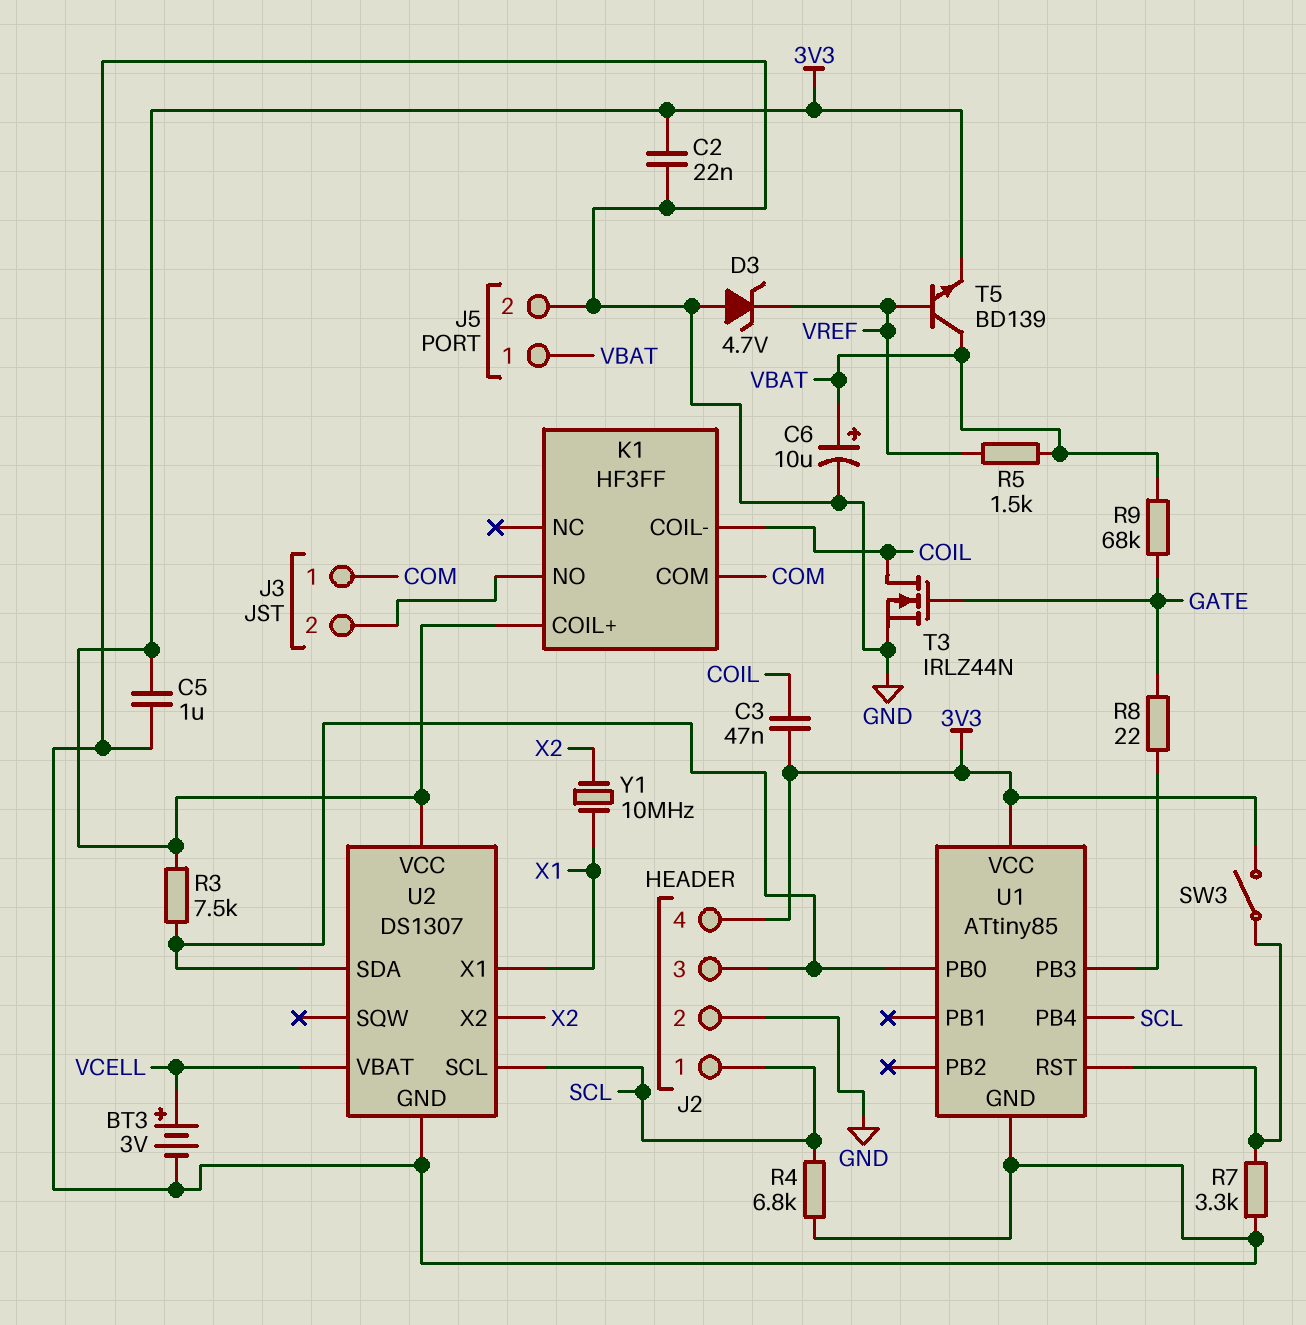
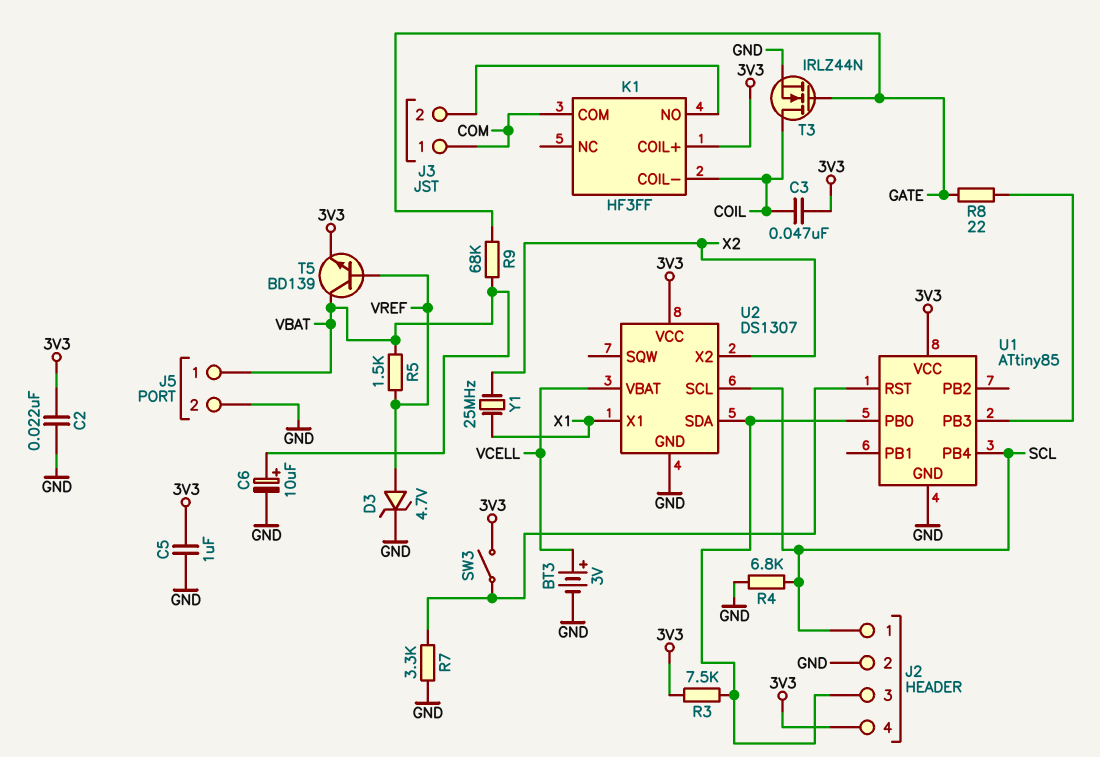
D3: zener 4.7V (A GND, K VREF) -> zener 4.7V (A VREF, K GND)
Y1: 10MHz (X1, X2) -> 25MHz (X1, X2)

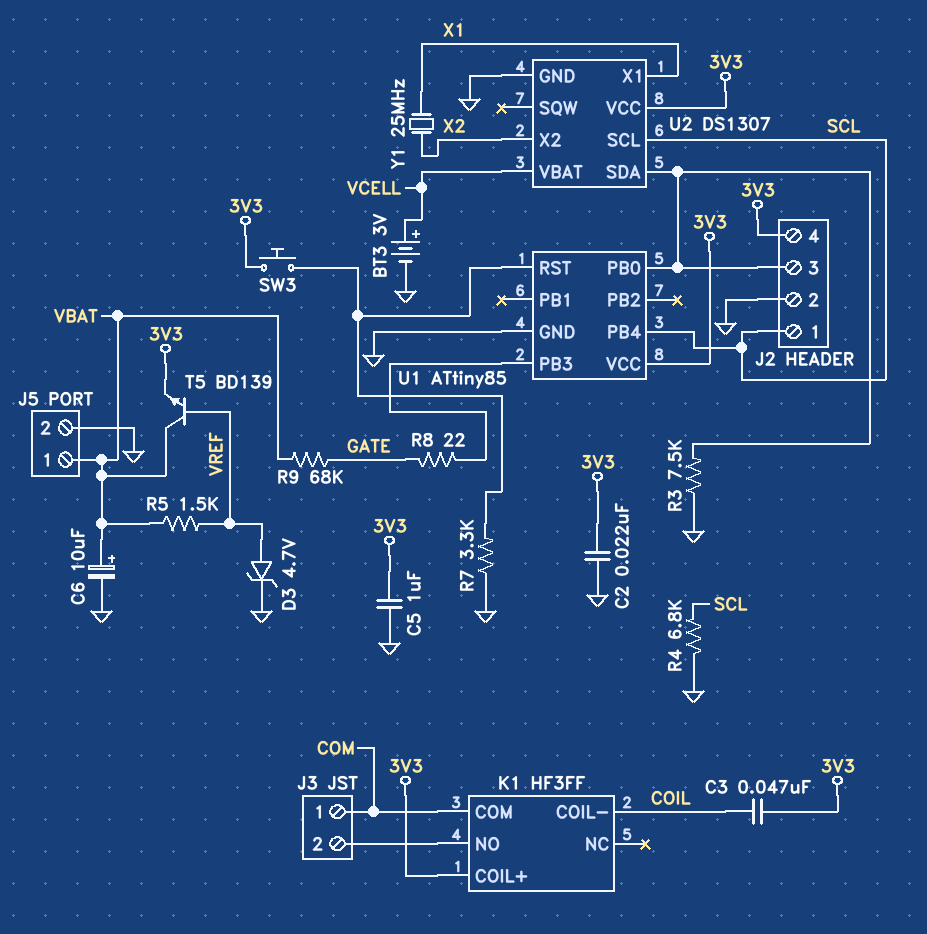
R3: 7.5k (3V3, J2/3) -> 7.5k (GND, J2/3)
SW3: switch (3V3, U1/RST) -> button (3V3, U1/RST)
T3: NMOS IRLZ44N (G GATE, D COIL, S GND) -> none

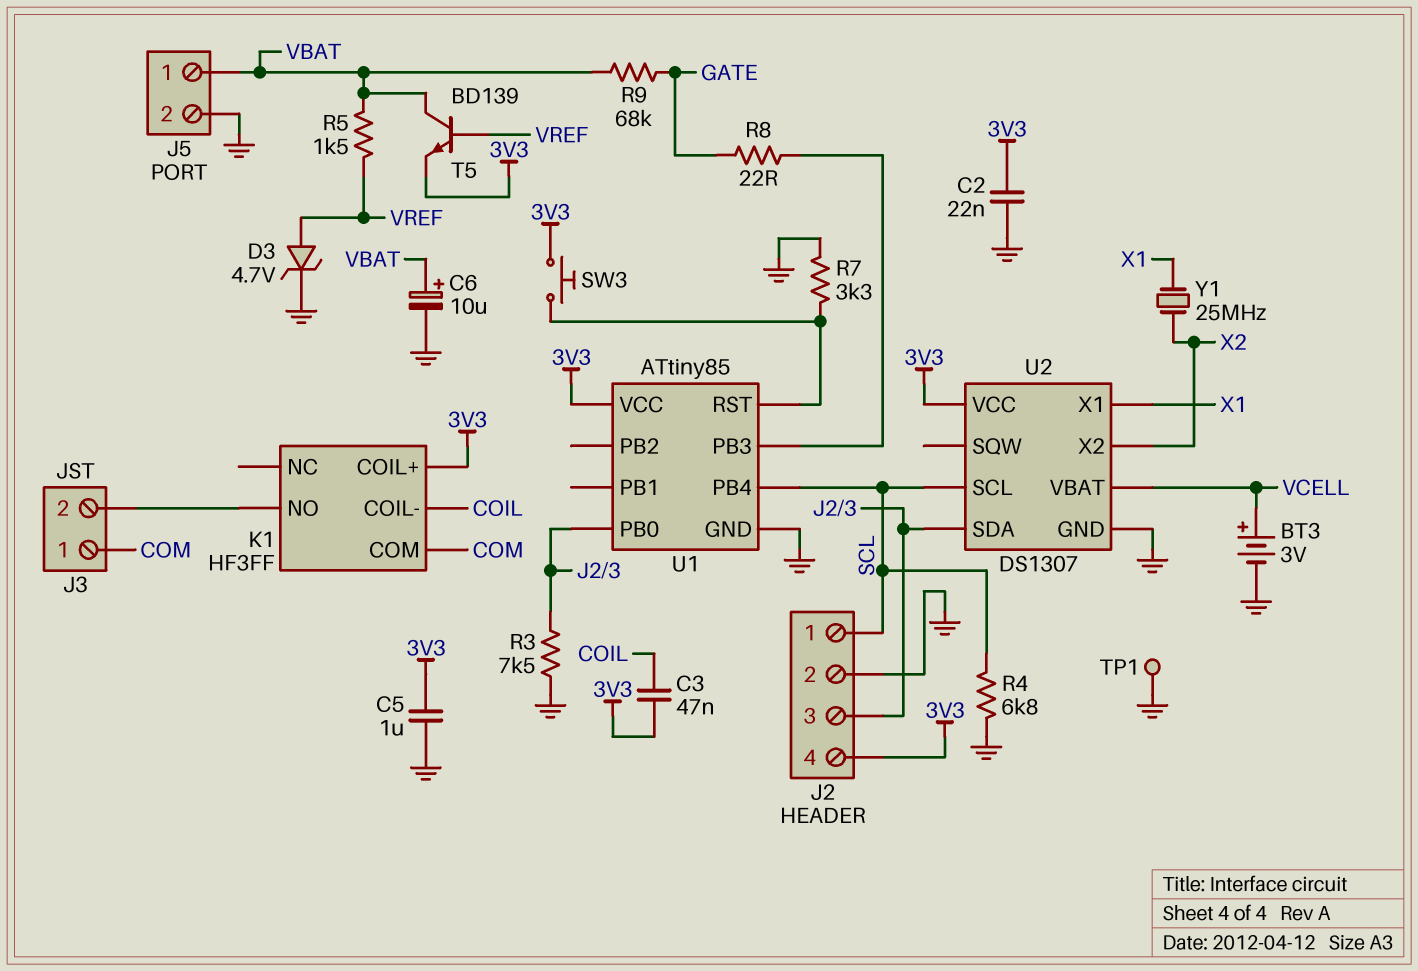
TP1: none -> test point (GND)

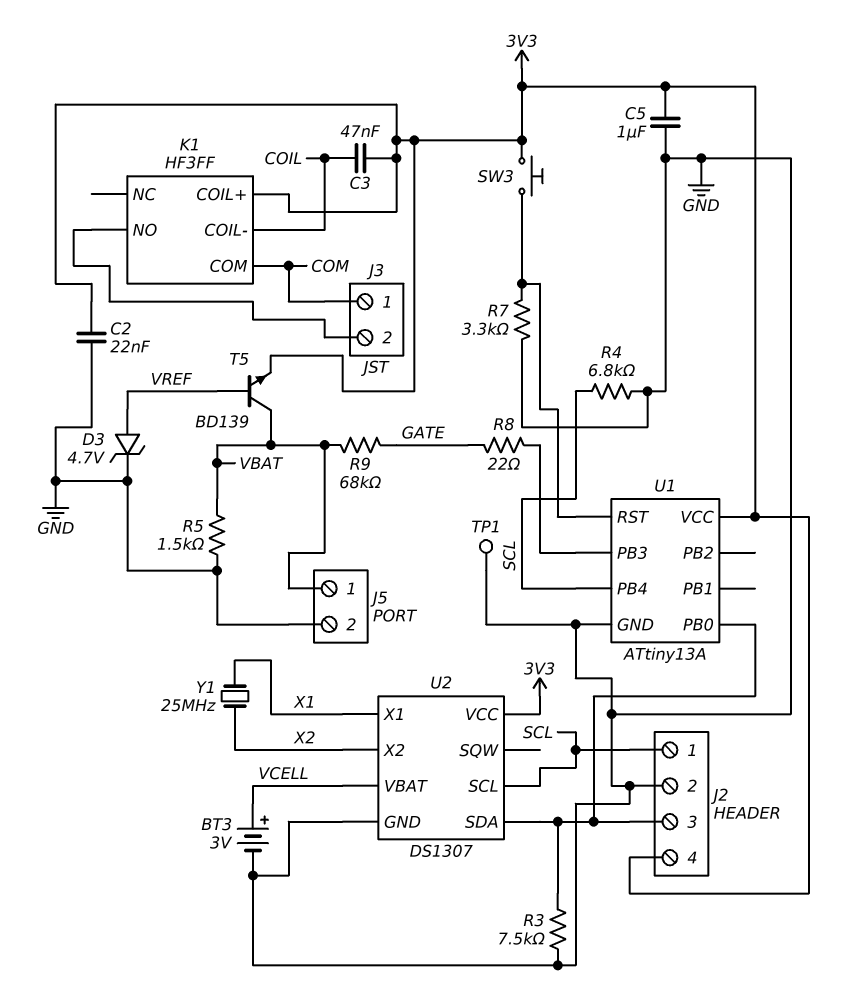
C6: 10uF (plus VBAT, minus GND) -> none
R5: 1.5k (VBAT, VREF) -> 1.5k (GND, VBAT)
U1: ATtiny85 -> ATtiny13A

